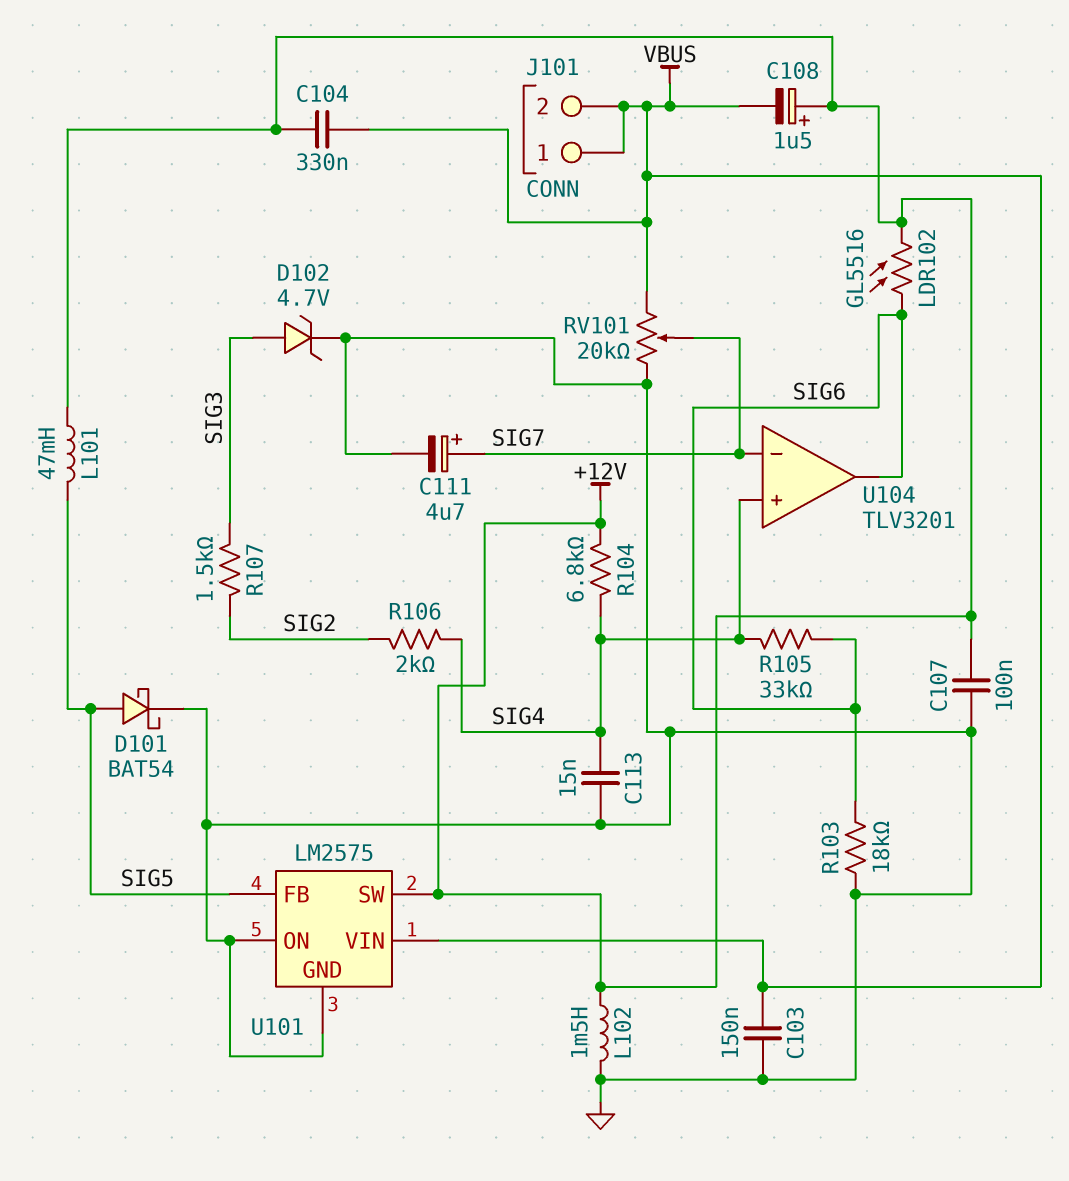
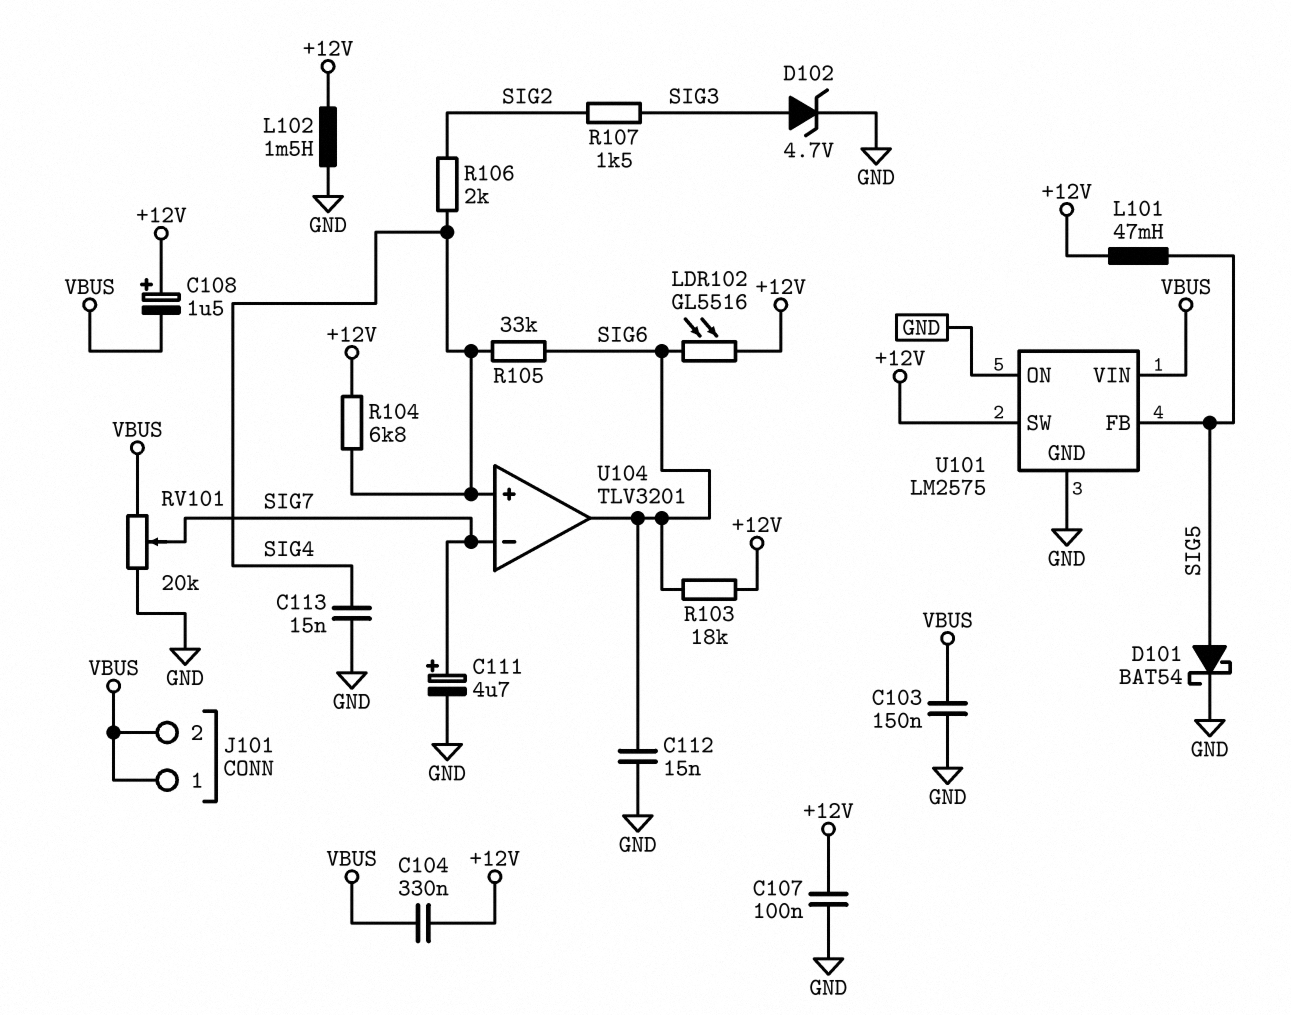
C112: none -> 15nF (GND, SIG6)
R103: 18k (GND, SIG6) -> 18k (+12V, SIG6)

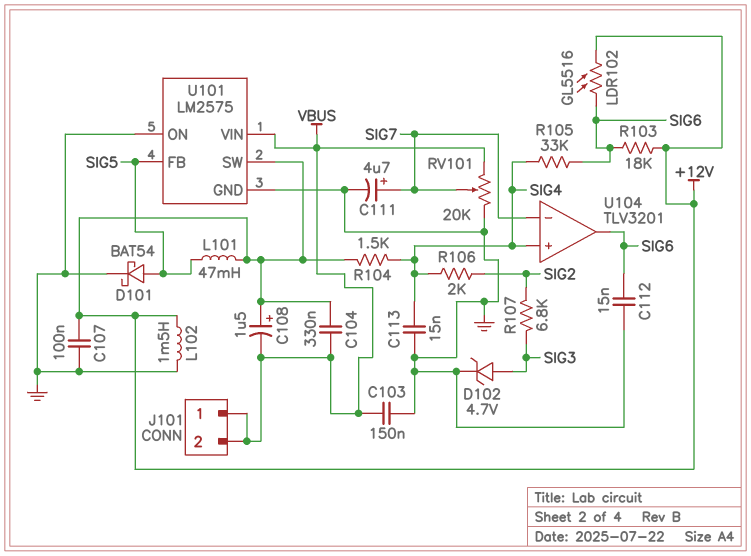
R104: 6.8k (+12V, SIG4) -> 1.5k (+12V, SIG4)
R107: 1.5k (SIG2, SIG3) -> 6.8k (SIG2, SIG3)

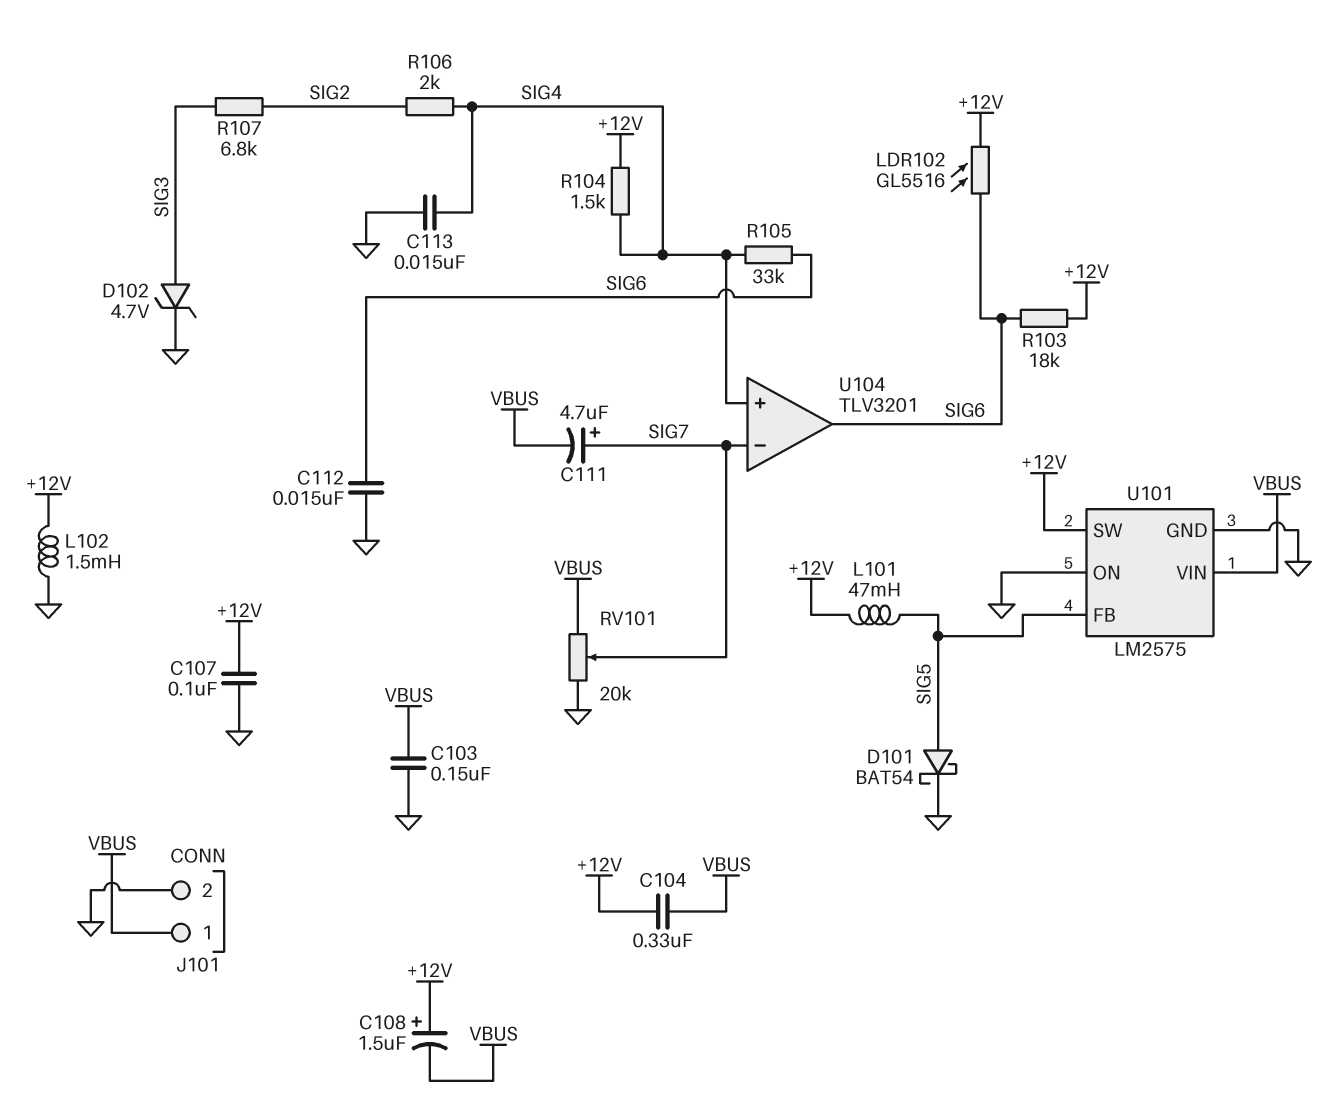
C111: 4.7uF (plus SIG7, minus GND) -> 4.7uF (plus SIG7, minus VBUS)
J101 pin 2: VBUS -> GND

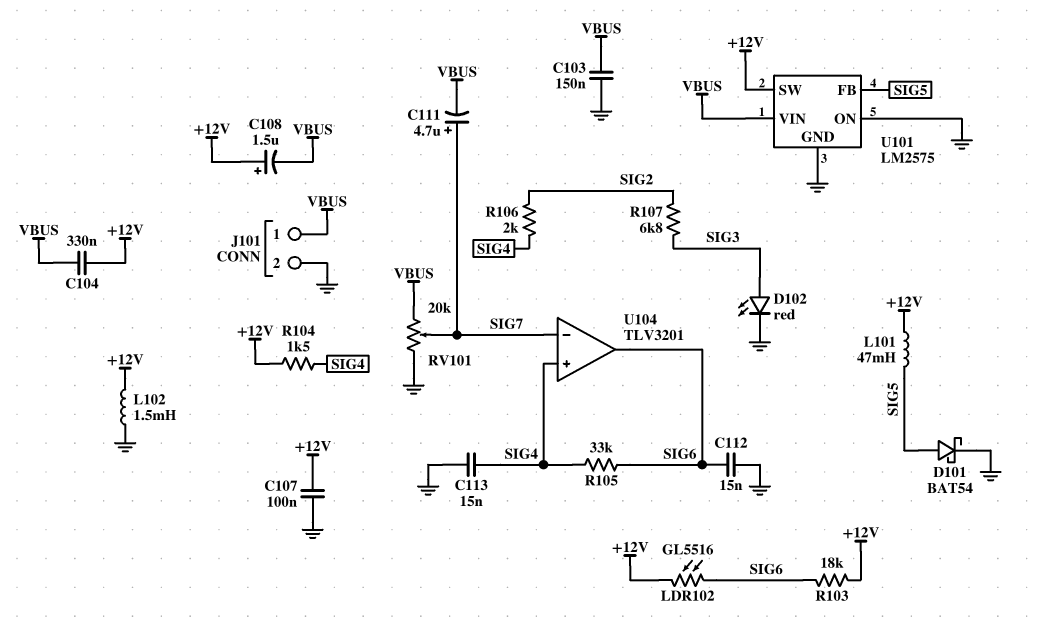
D102: zener 4.7V (A SIG3, K GND) -> LED red (A SIG3, K GND)

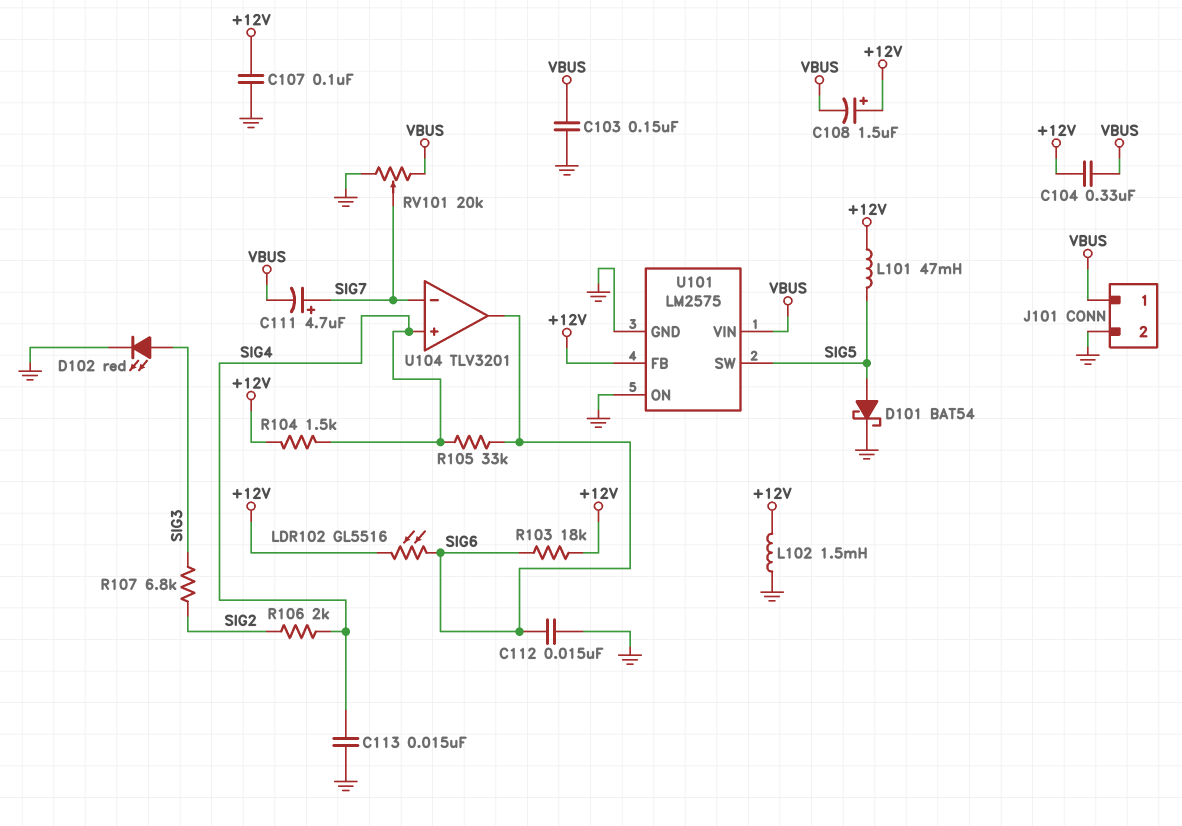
U101 pin FB: SIG5 -> +12V
U101 pin SW: +12V -> SIG5

